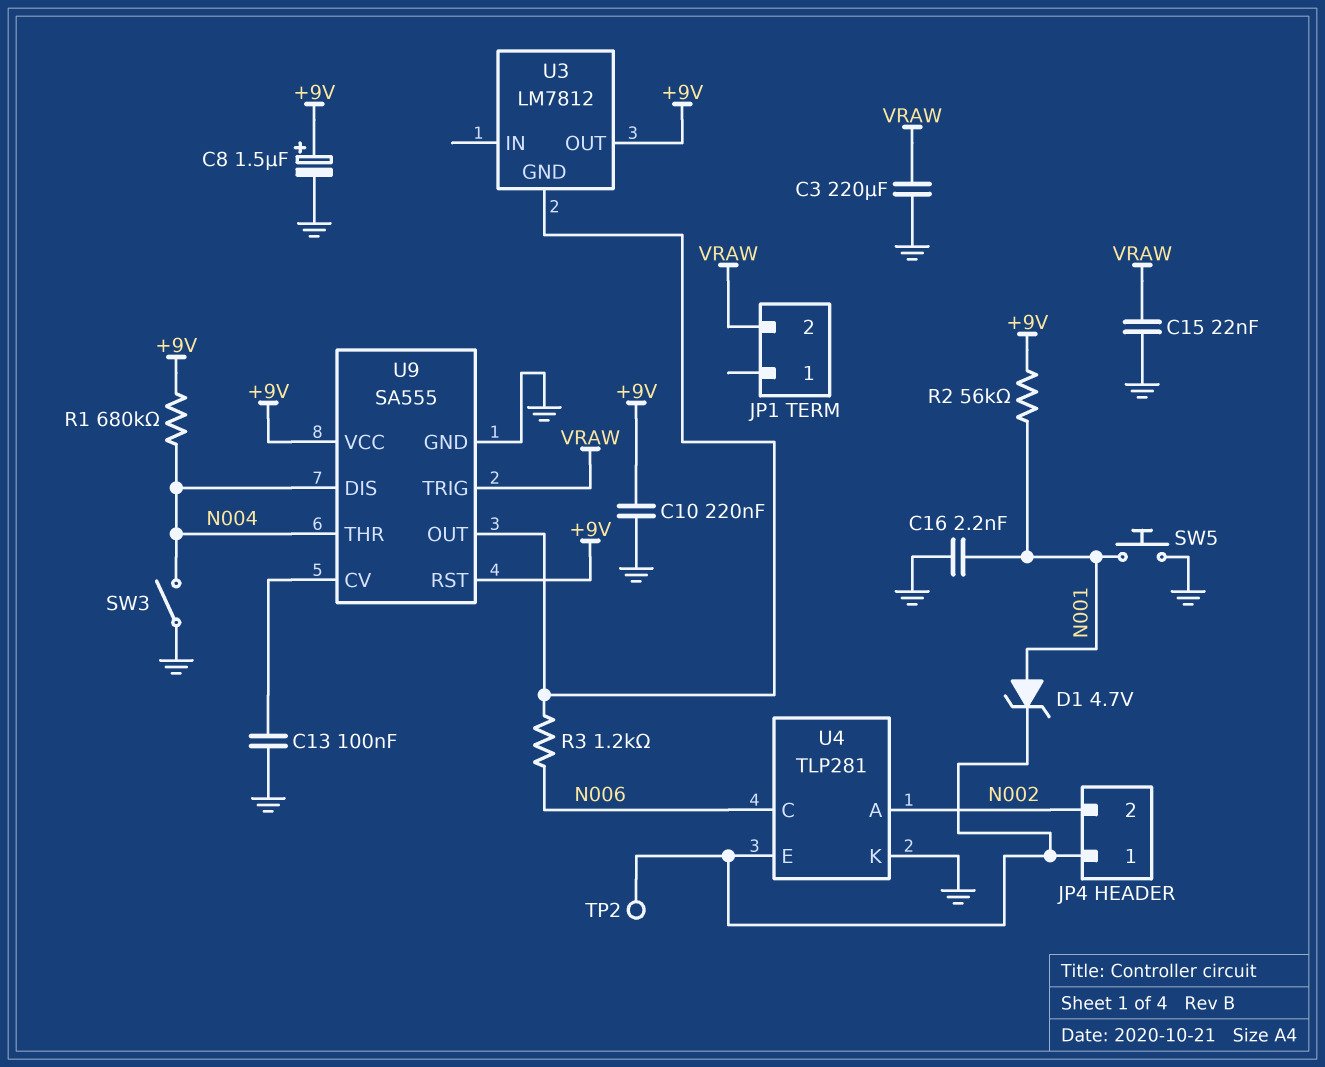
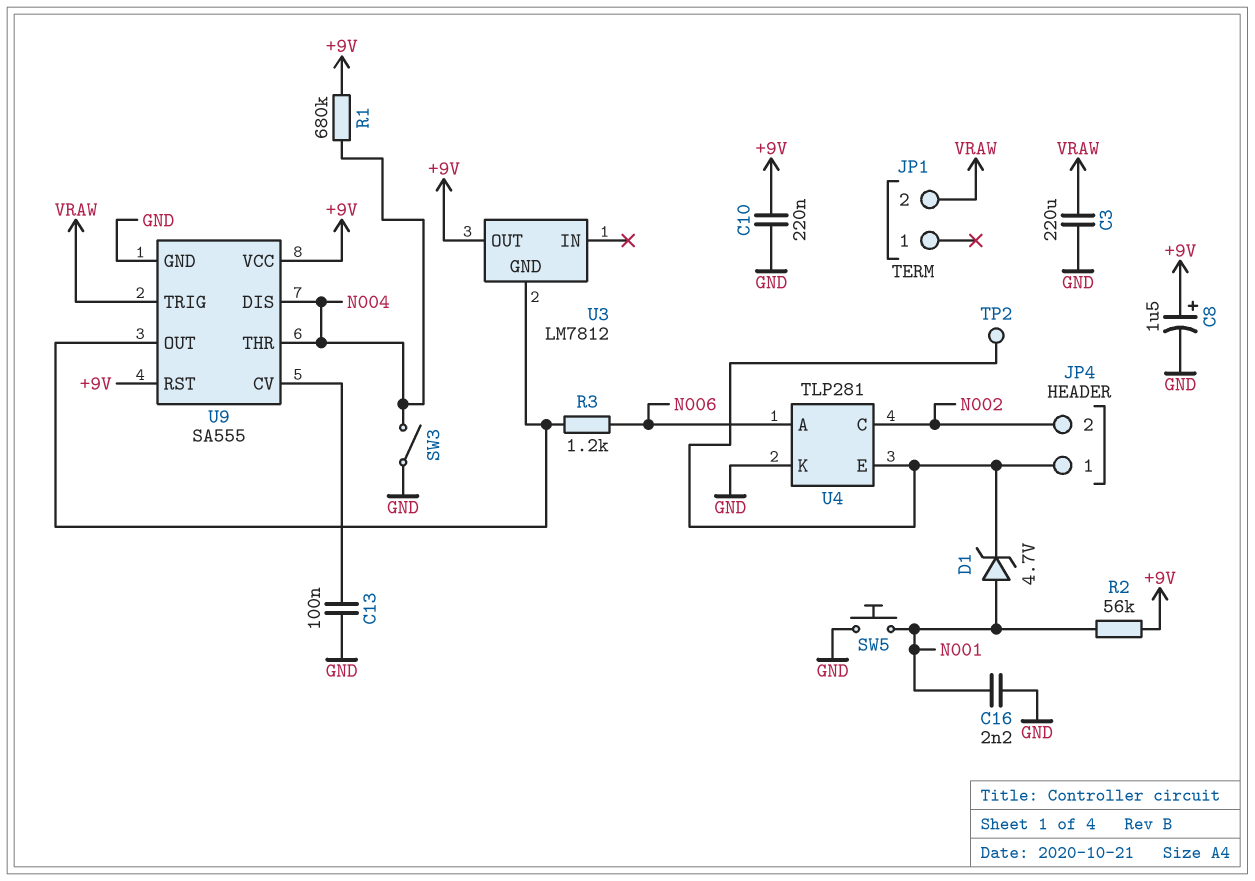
C15: 22nF (GND, VRAW) -> none
U4 pin A: N002 -> N006
U4 pin C: N006 -> N002

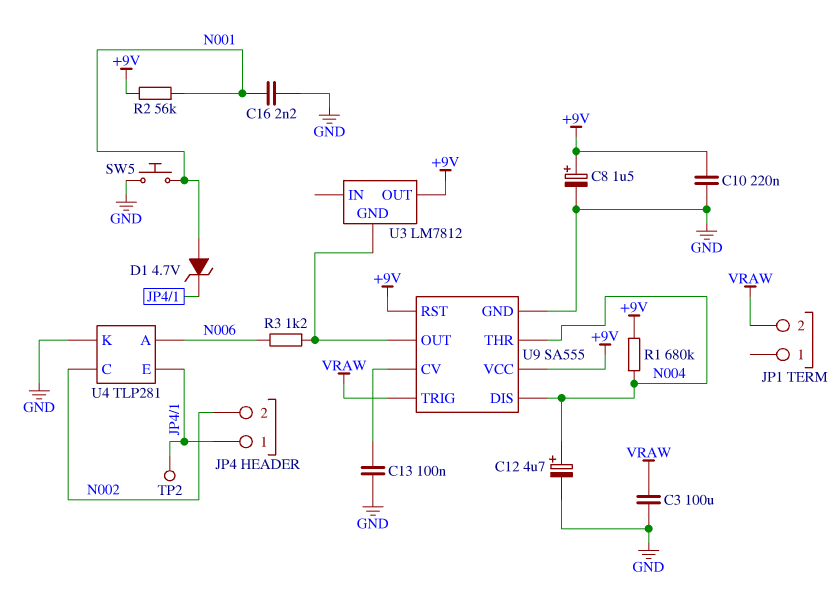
C3: 220uF (GND, VRAW) -> 100uF (GND, VRAW)
C12: none -> 4.7uF (plus N004, minus GND)
SW3: switch (GND, N004) -> none

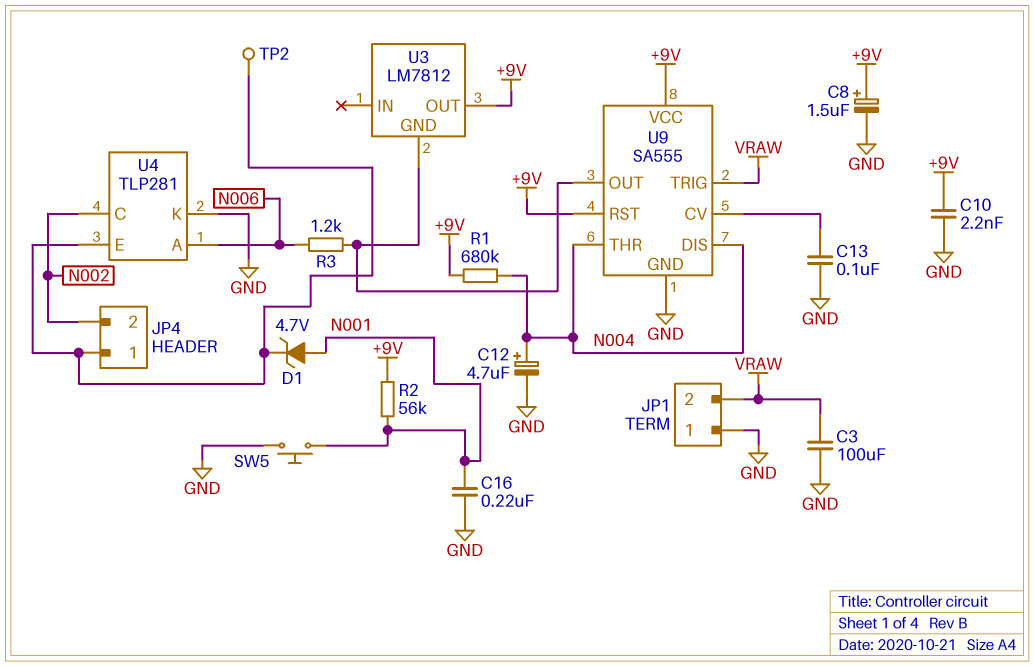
C10: 220nF (+9V, GND) -> 2.2nF (+9V, GND)
C16: 2.2nF (GND, N001) -> 220nF (GND, N001)
JP1 pin 1: none -> GND

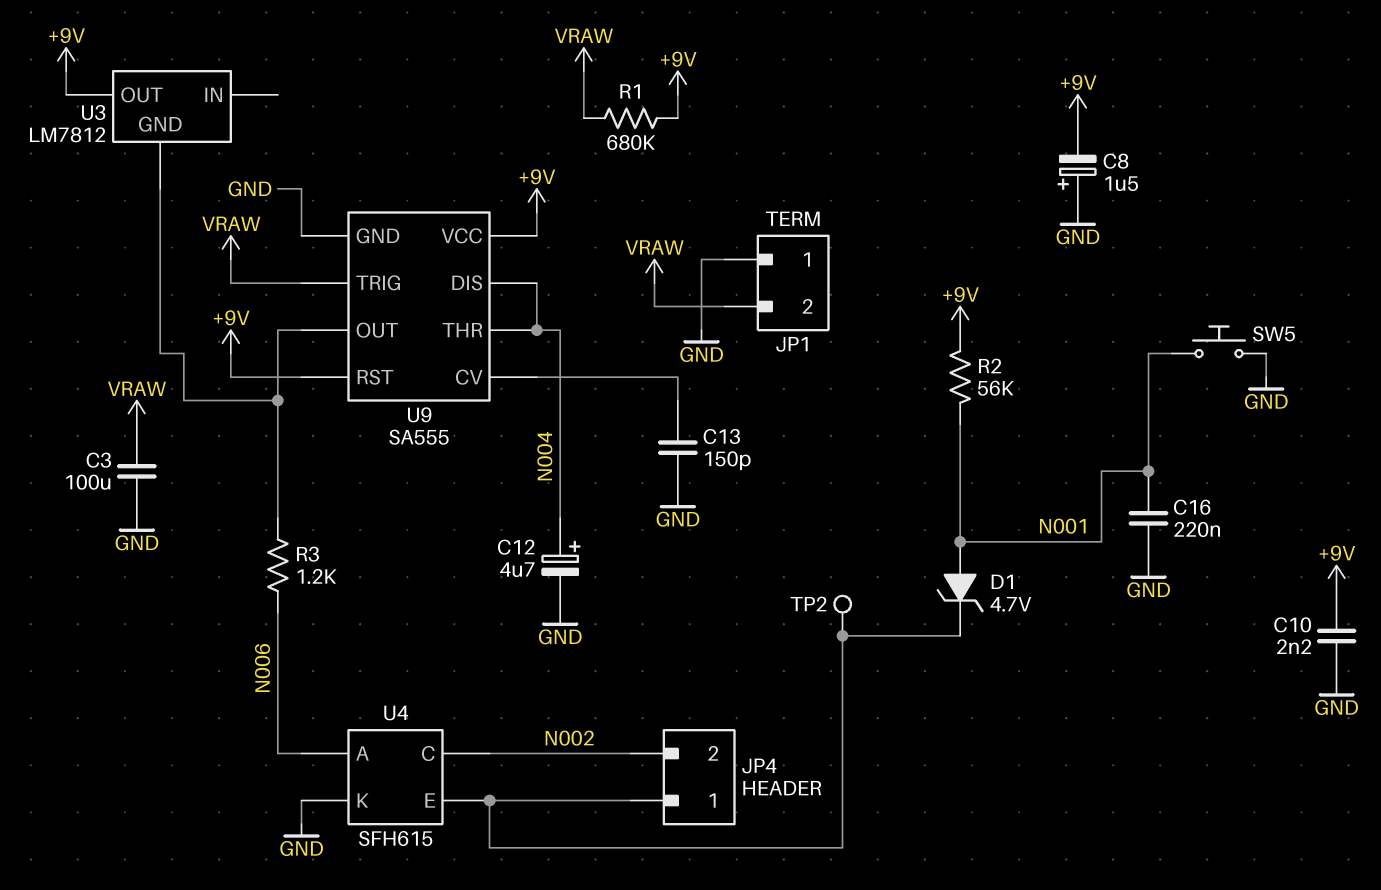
C8: 1.5uF (plus +9V, minus GND) -> 1.5uF (plus GND, minus +9V)
C13: 100nF (GND, U9/CV) -> 150pF (GND, U9/CV)
R1: 680k (+9V, N004) -> 680k (+9V, VRAW)
U4: TLP281 -> SFH615

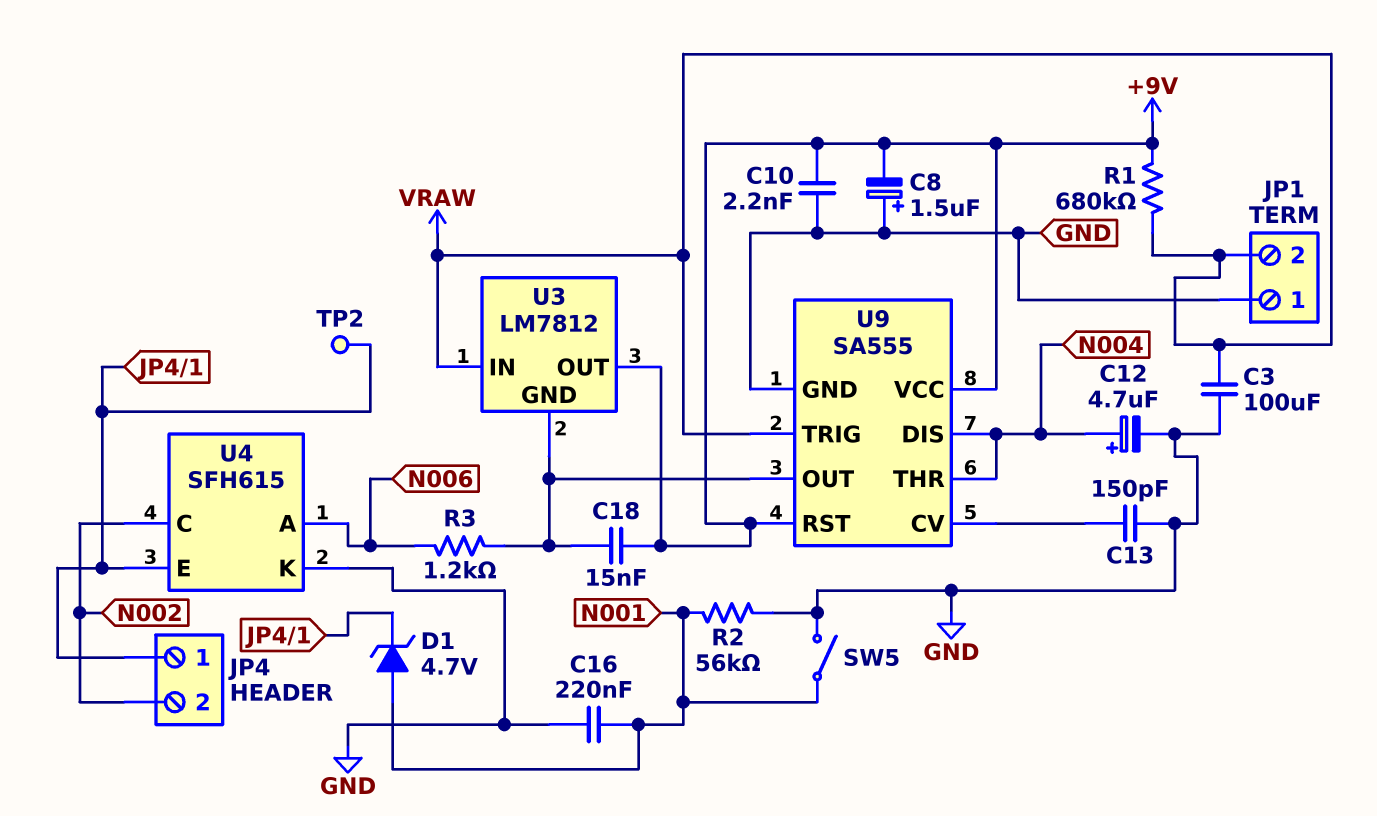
C18: none -> 15nF (+9V, U3/GND)
R2: 56k (+9V, N001) -> 56k (GND, N001)
SW5: button (GND, N001) -> switch (GND, N001)
U3 pin IN: none -> VRAW

